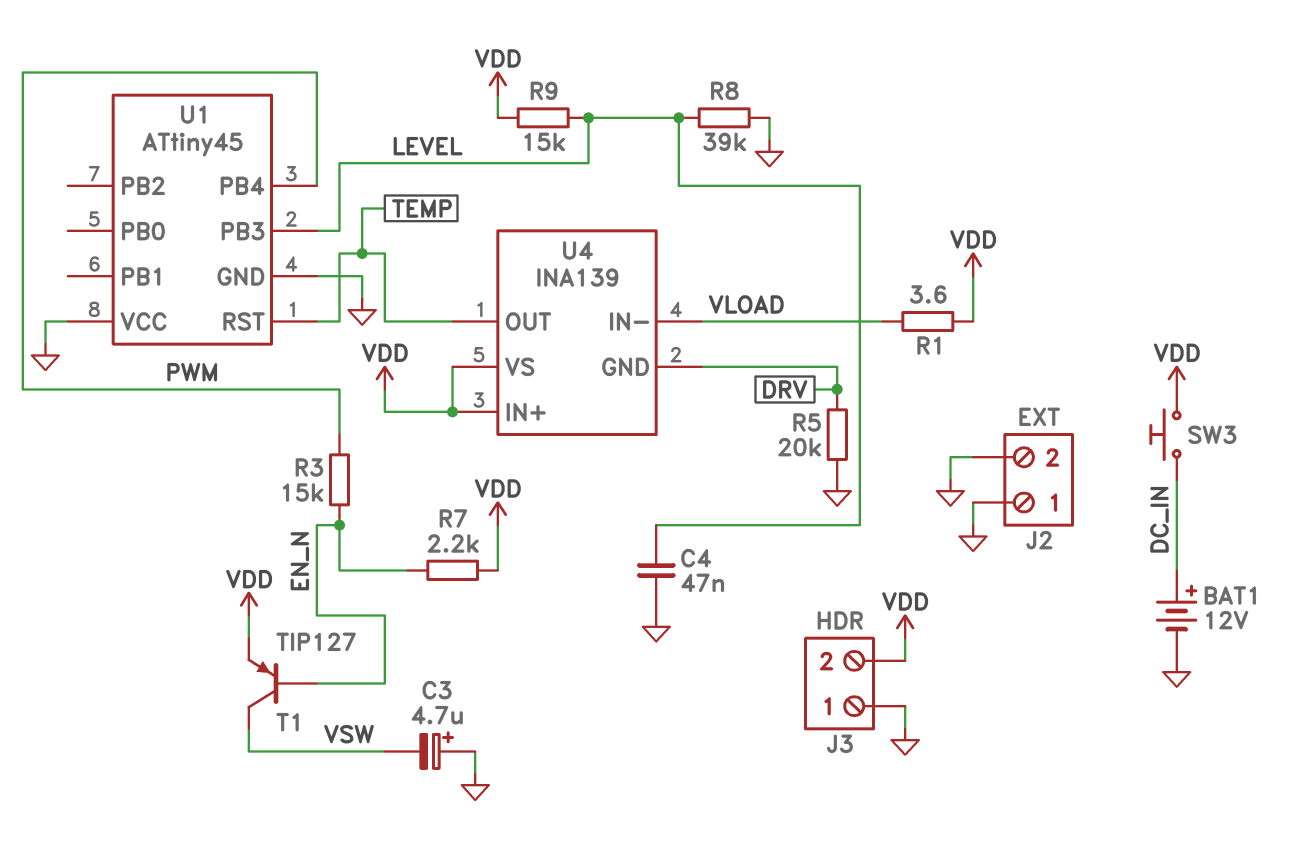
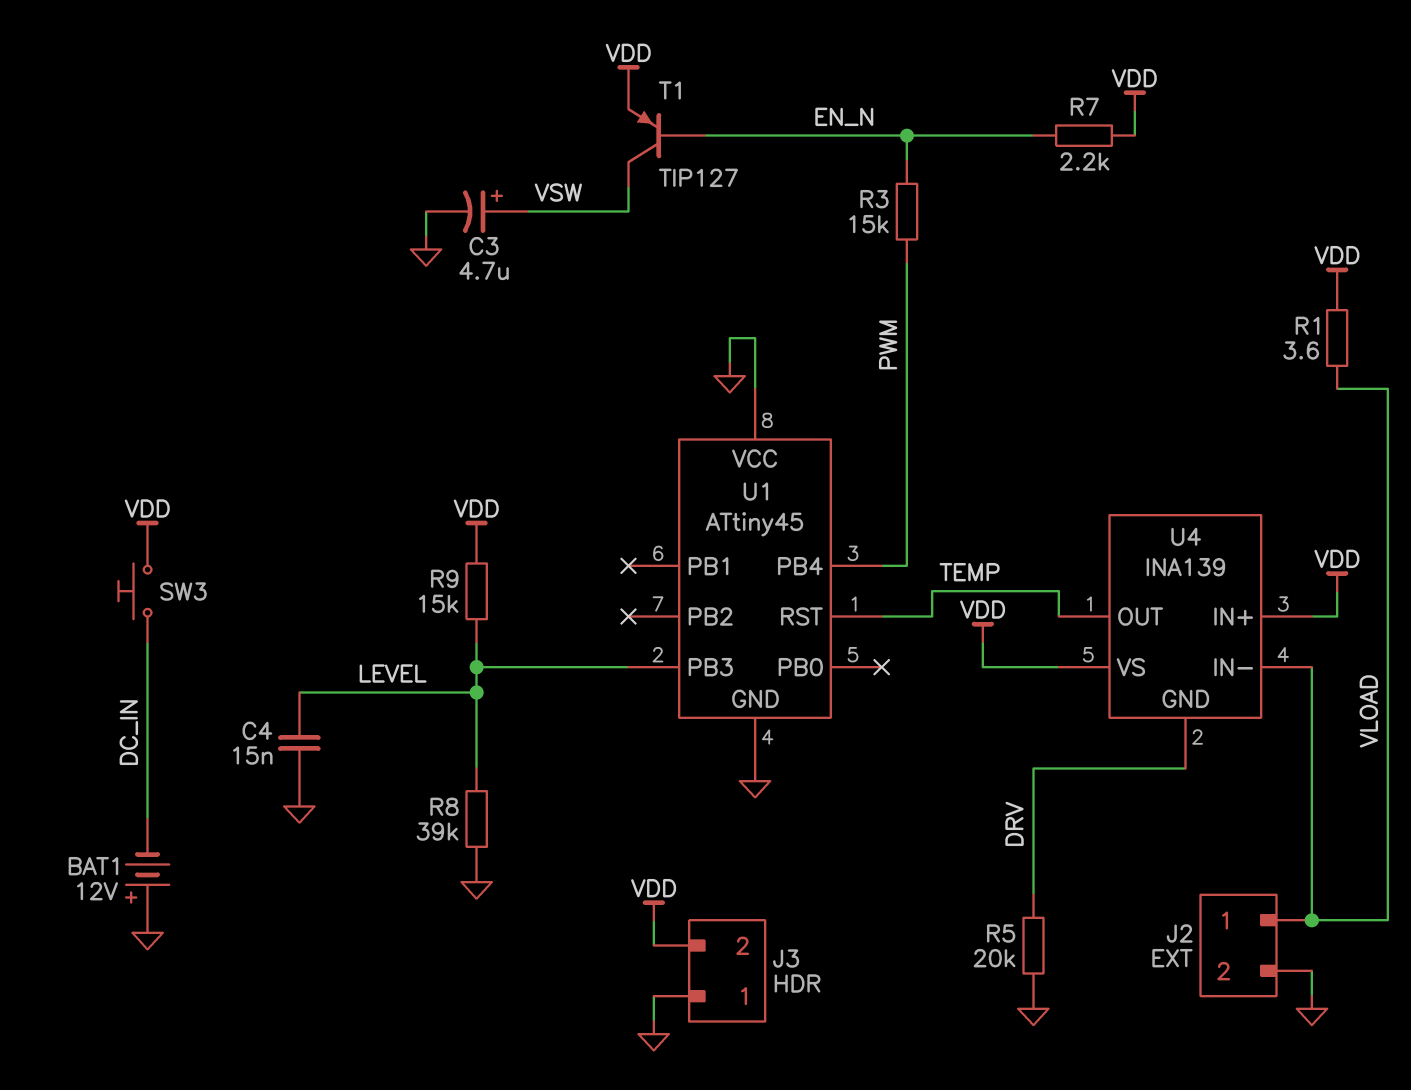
BAT1: 12V (plus DC_IN, minus GND) -> 12V (plus GND, minus DC_IN)
C3: 4.7uF (plus GND, minus VSW) -> 4.7uF (plus VSW, minus GND)
C4: 47nF (GND, LEVEL) -> 15nF (GND, LEVEL)
J2 pin 1: GND -> VLOAD

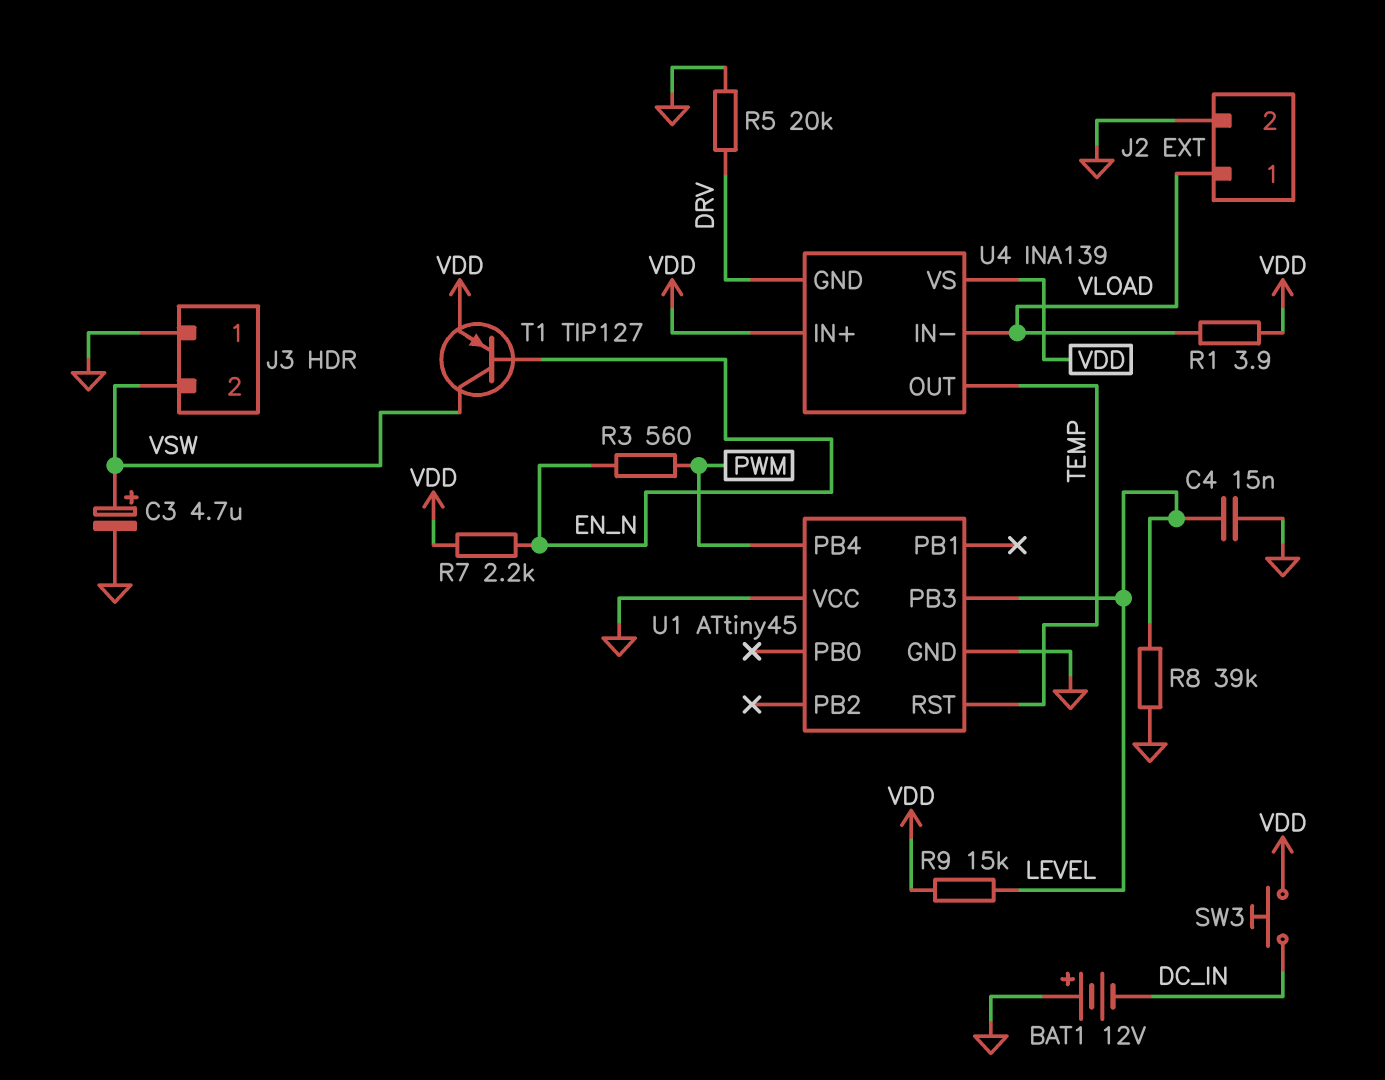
J3 pin 2: VDD -> VSW
R1: 3.6 (VDD, VLOAD) -> 3.9 (VDD, VLOAD)
R3: 15k (EN_N, PWM) -> 560 (EN_N, PWM)

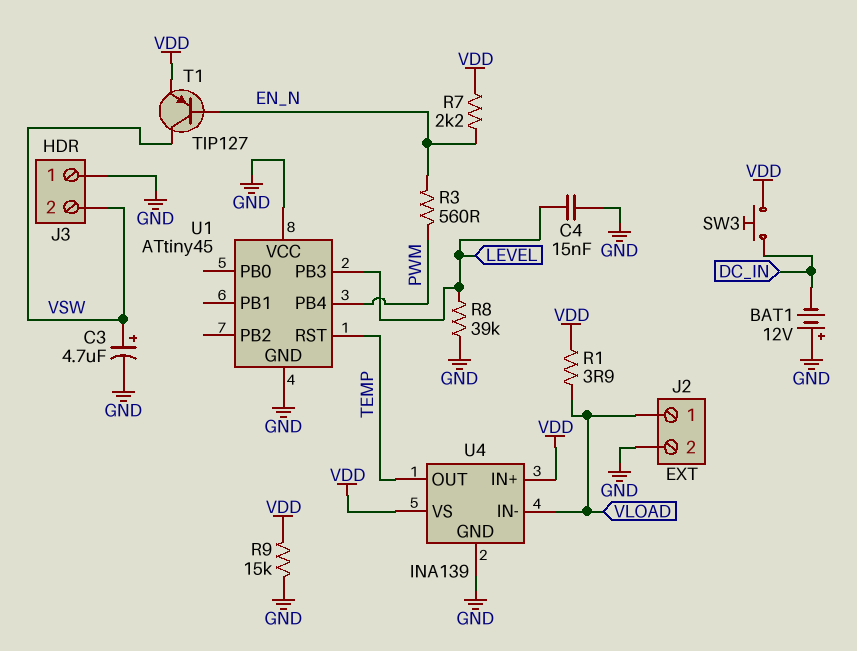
R5: 20k (DRV, GND) -> none
R9: 15k (LEVEL, VDD) -> 15k (GND, VDD)
U4 pin GND: DRV -> GND

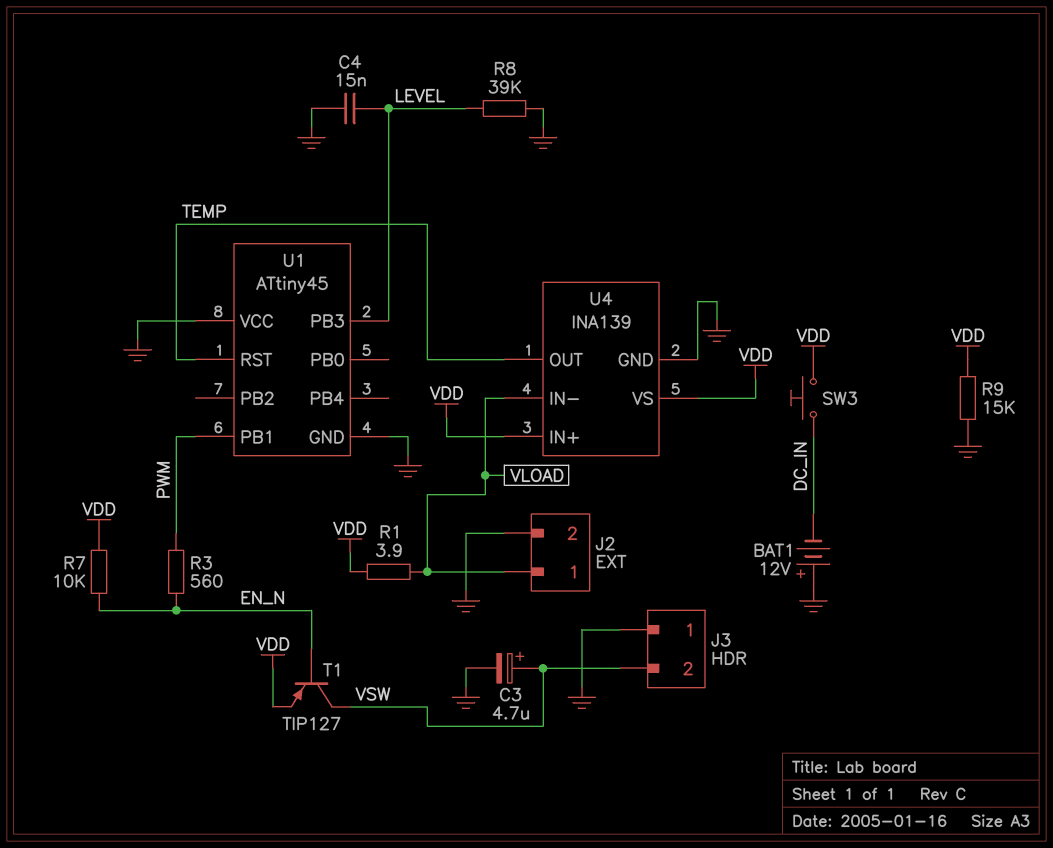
R7: 2.2k (EN_N, VDD) -> 10k (EN_N, VDD)
U1 pin PB1: none -> PWM
U1 pin PB4: PWM -> none

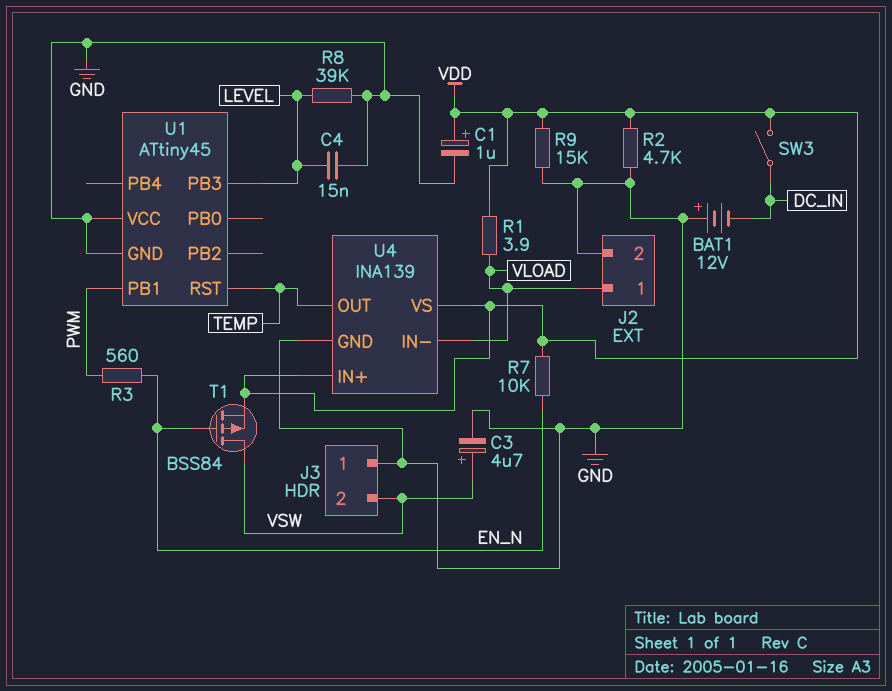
C1: none -> 1uF (plus VDD, minus GND)
R2: none -> 4.7k (GND, VDD)
SW3: button (DC_IN, VDD) -> switch (DC_IN, VDD)
T1: PNP TIP127 (B EN_N, C VSW, E VDD) -> PMOS BSS84 (G EN_N, D VSW, S VDD)

